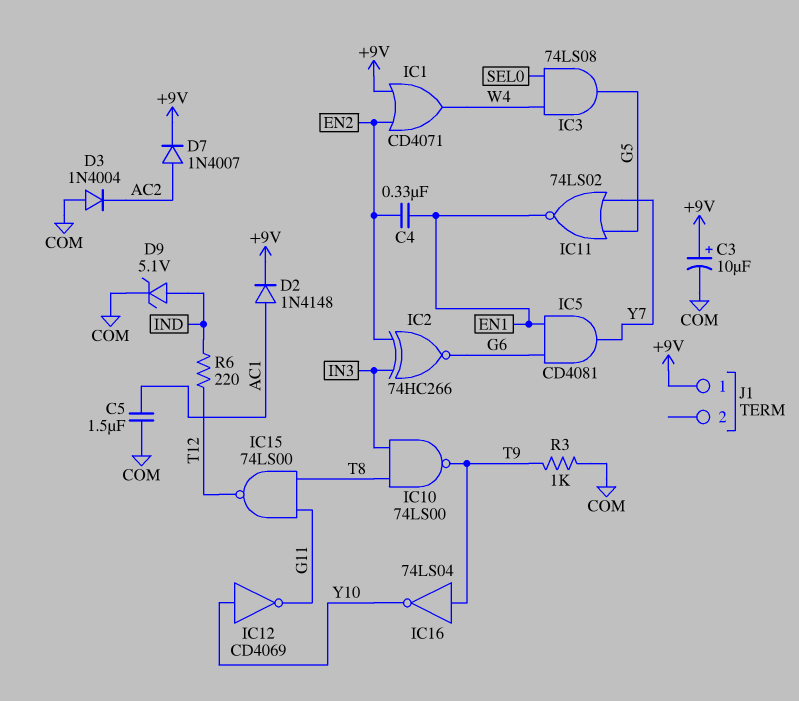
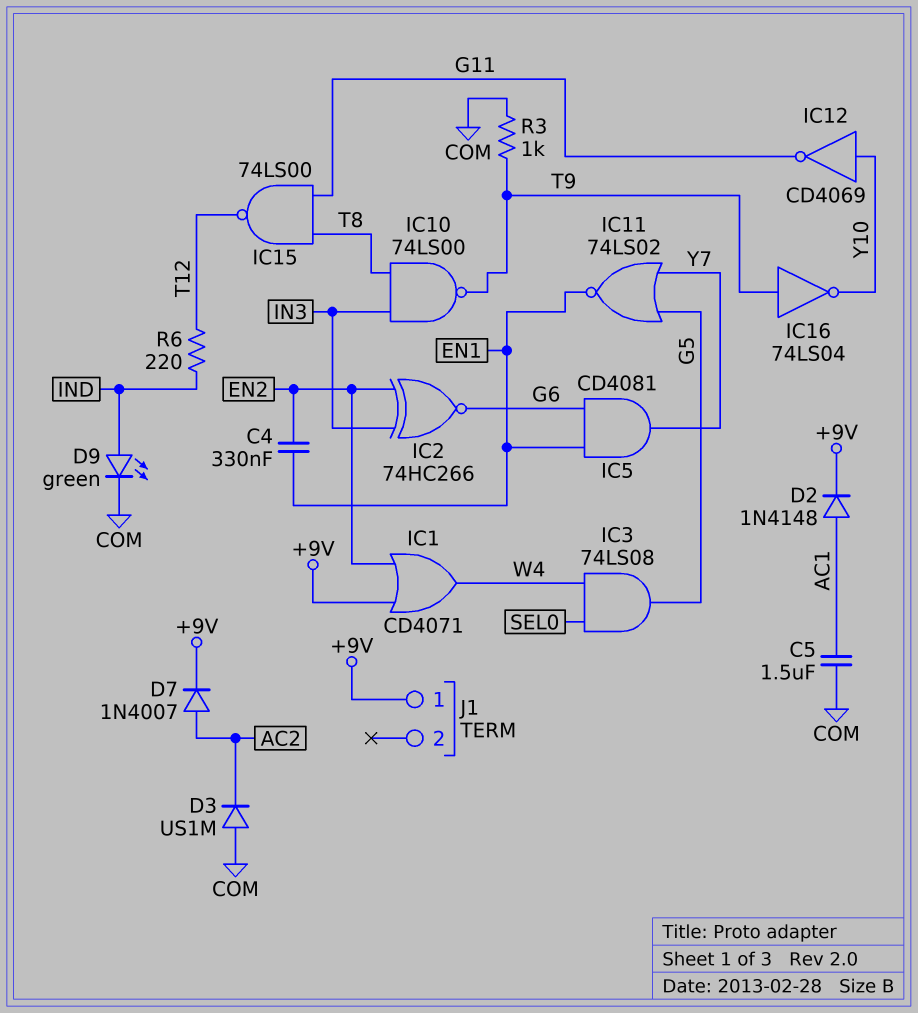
C3: 10uF (plus +9V, minus COM) -> none
D3: diode 1N4004 (A COM, K AC2) -> diode US1M (A COM, K AC2)
D9: zener 5.1V (A IND, K COM) -> LED green (A IND, K COM)

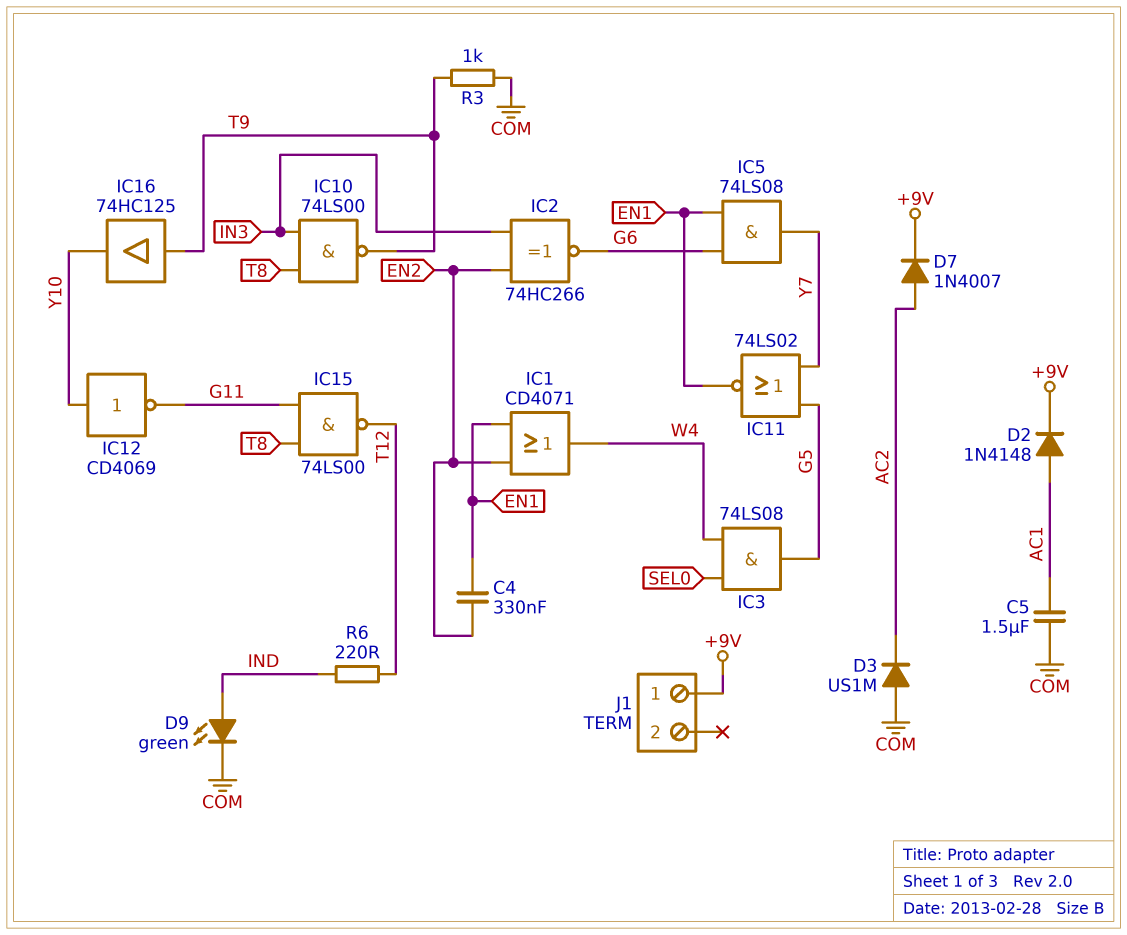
IC1: OR CD4071 (in +9V, in EN2, out W4) -> OR CD4071 (in EN1, in EN2, out W4)
IC5: AND CD4081 (in EN1, in G6, out Y7) -> AND 74LS08 (in EN1, in G6, out Y7)
IC16: NOT 74LS04 (in T9, out Y10) -> buffer 74HC125 (in T9, out Y10)

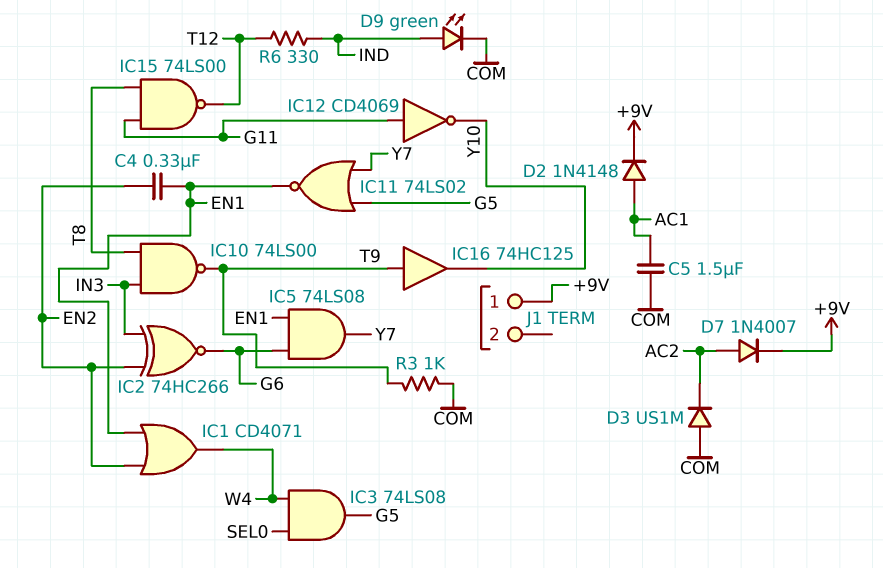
IC12: NOT CD4069 (in Y10, out G11) -> NOT CD4069 (in G11, out Y10)
R6: 220 (IND, T12) -> 330 (IND, T12)

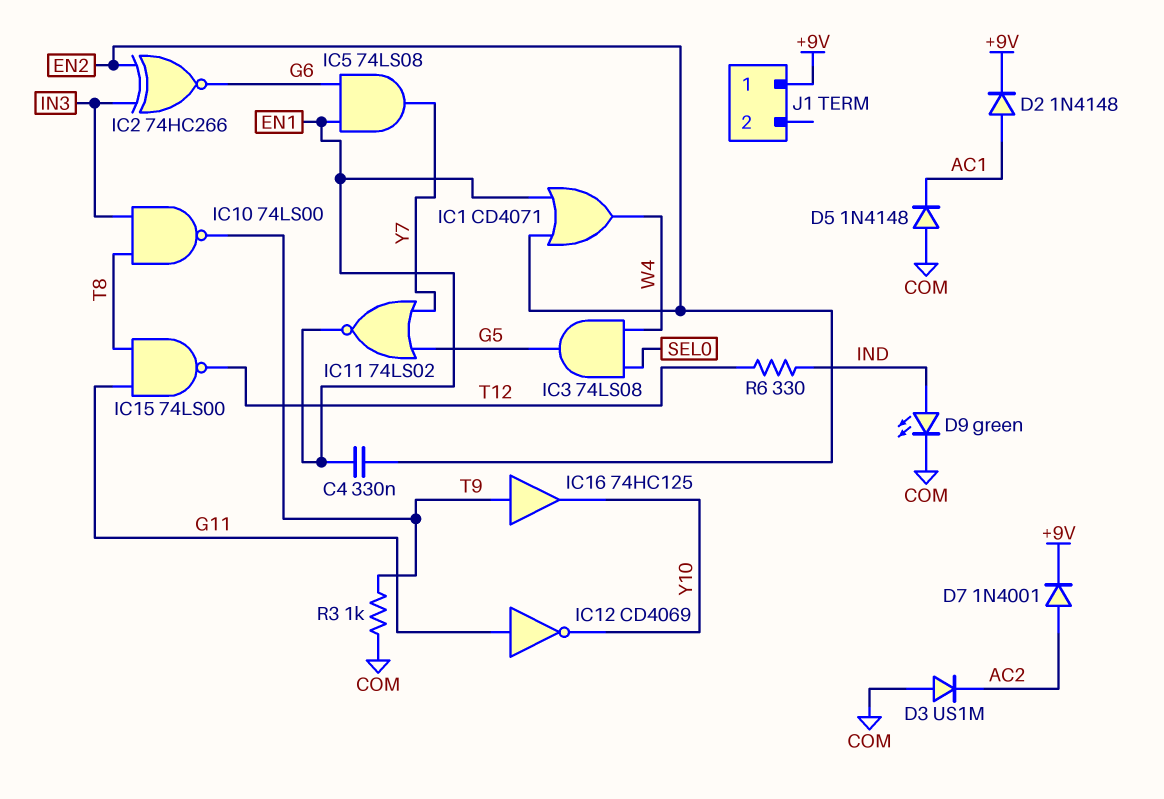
C5: 1.5uF (AC1, COM) -> none
D5: none -> diode 1N4148 (A COM, K AC1)
D7: diode 1N4007 (A AC2, K +9V) -> diode 1N4001 (A AC2, K +9V)

